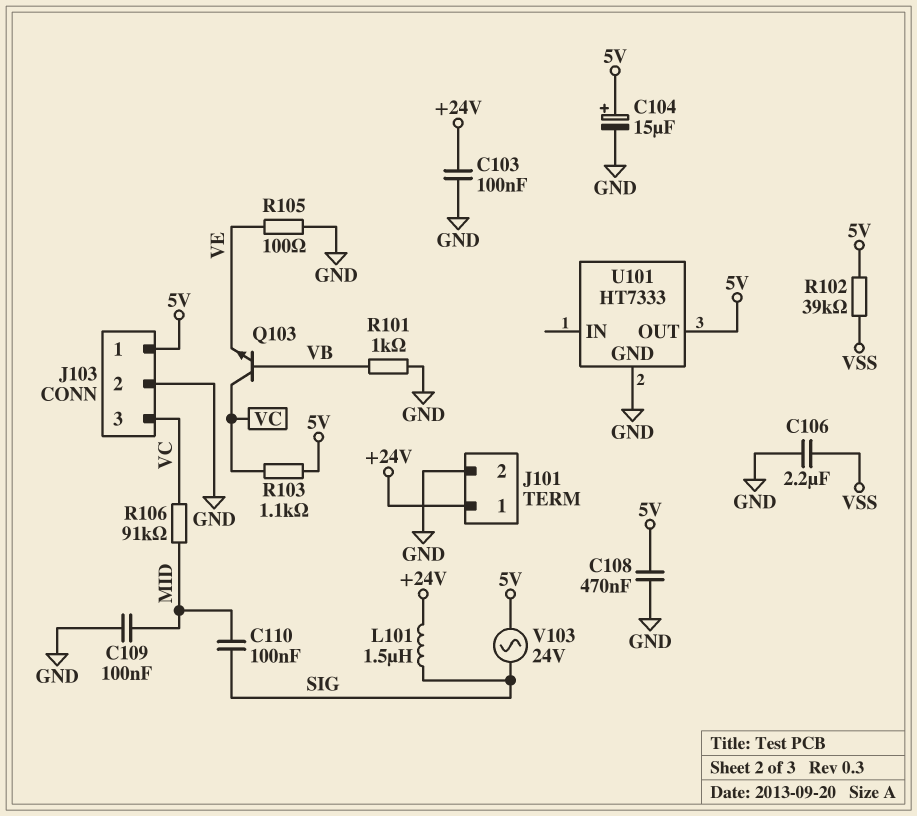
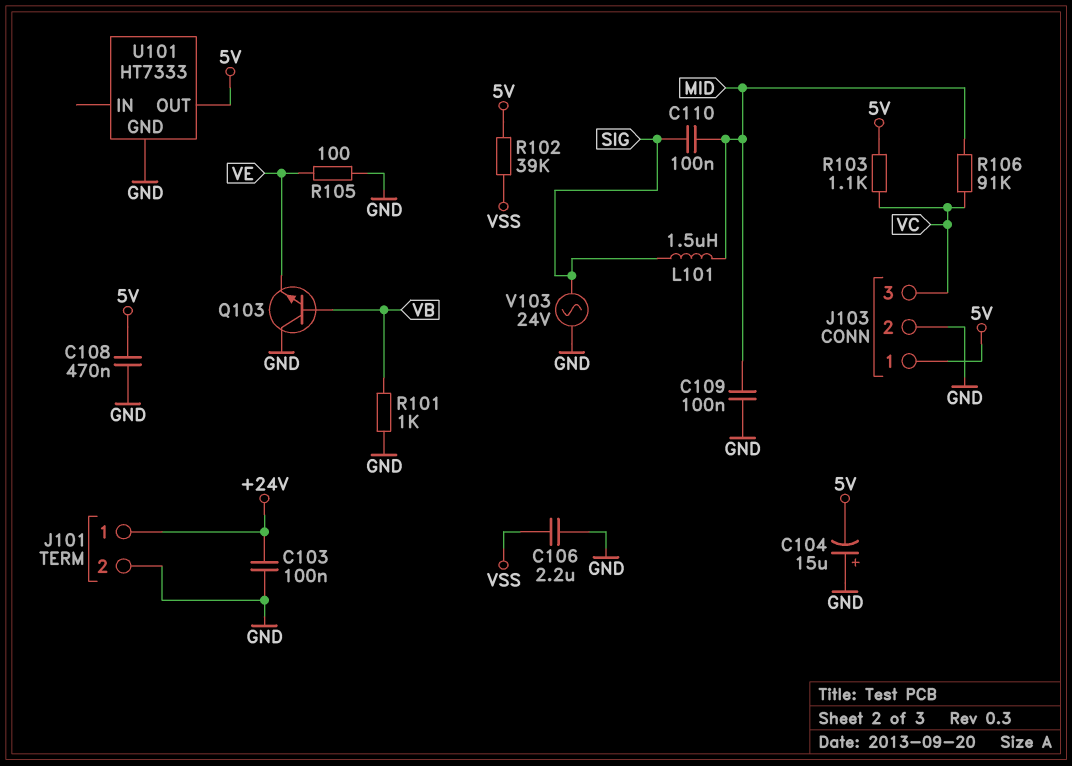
C104: 15uF (plus 5V, minus GND) -> 15uF (plus GND, minus 5V)
L101: 1.5uH (+24V, SIG) -> 1.5uH (MID, SIG)
Q103: NPN (B VB, C VC, E VE) -> NPN (B VB, C GND, E VE)
V103: AC 24V (5V, SIG) -> AC 24V (GND, SIG)

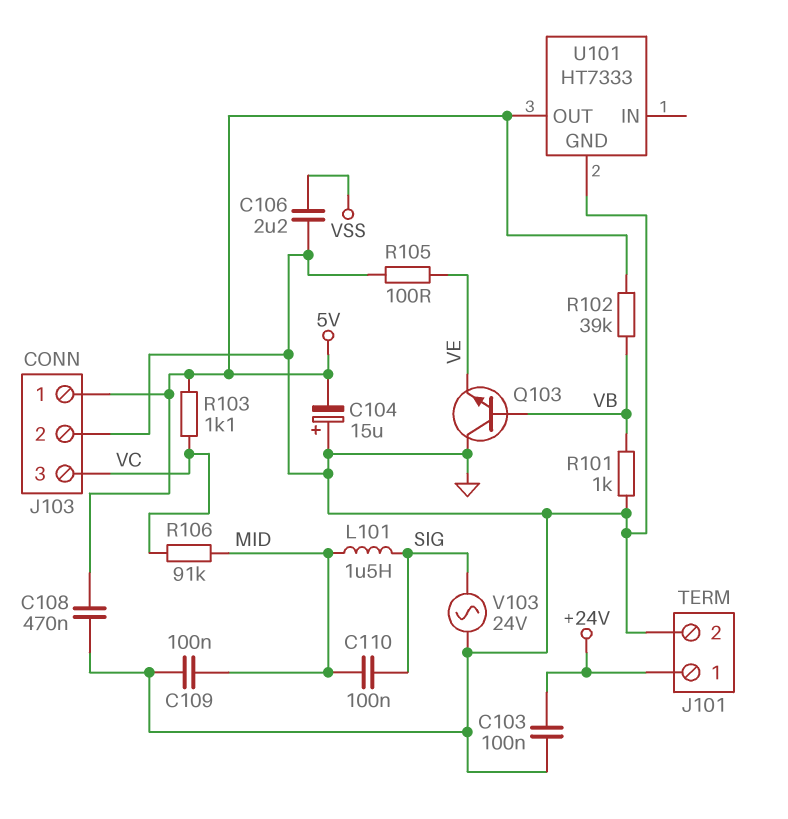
R102: 39k (5V, VSS) -> 39k (5V, VB)

